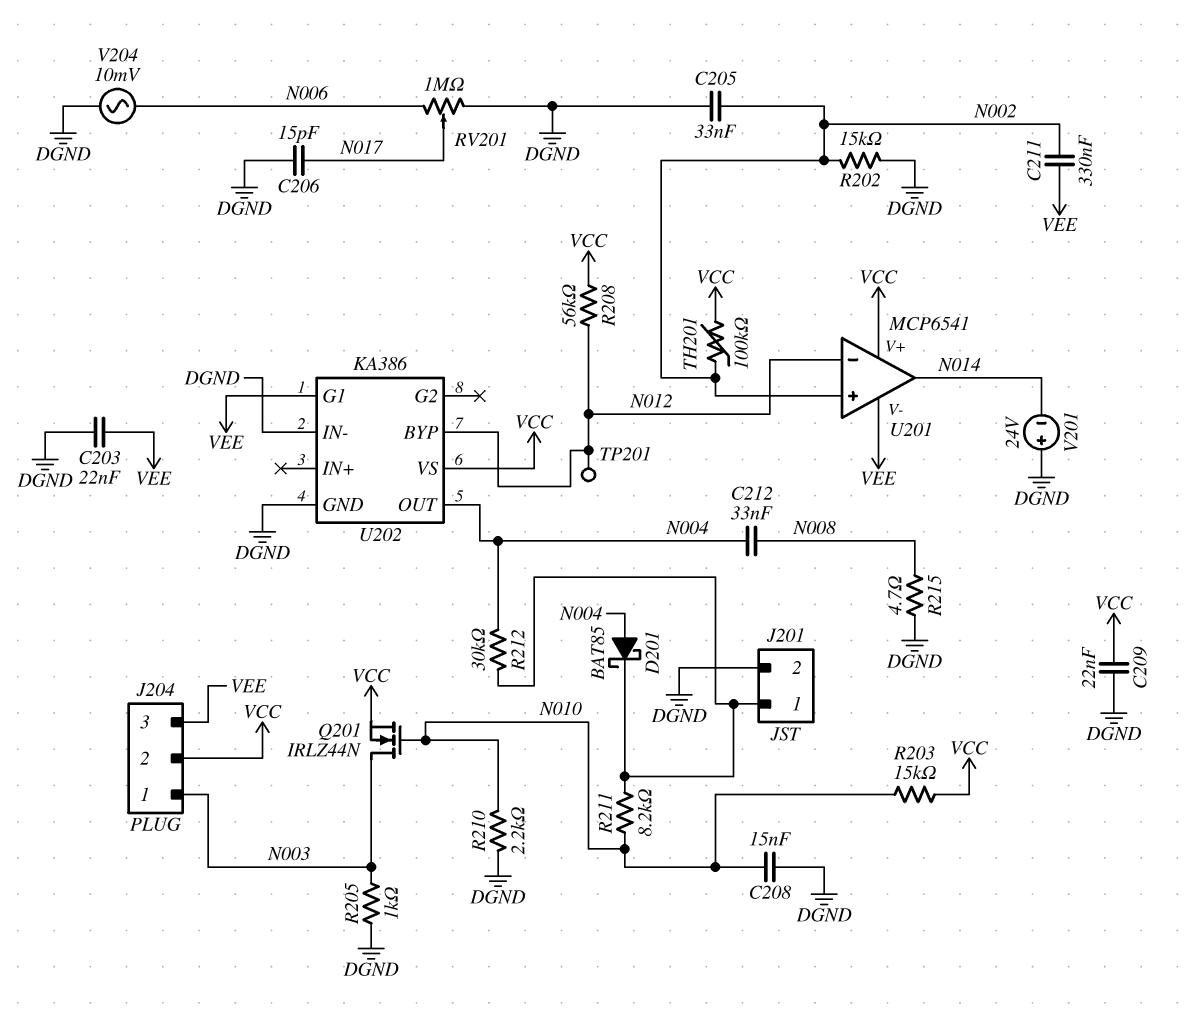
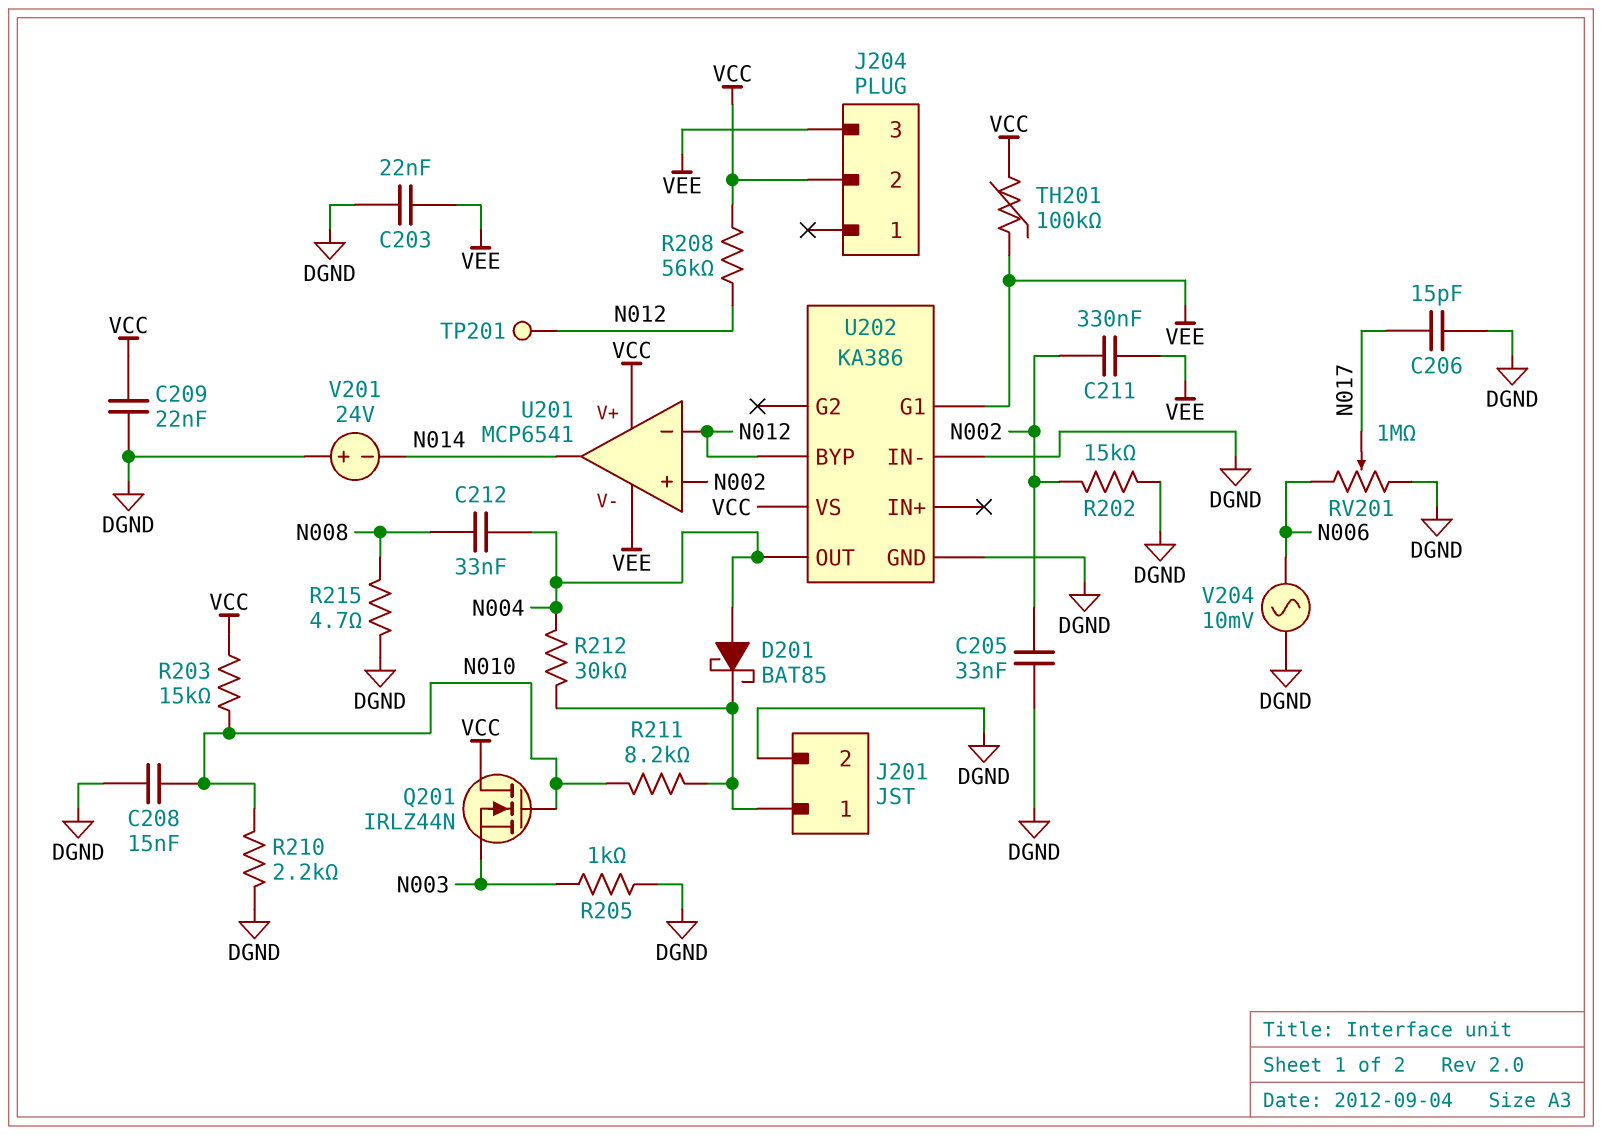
J204 pin 1: N003 -> none
Q201: NMOS IRLZ44N (G N010, D N003, S VCC) -> NMOS IRLZ44N (G N010, D VCC, S N003)
TH201: 100k (N002, VCC) -> 100k (VCC, VEE)

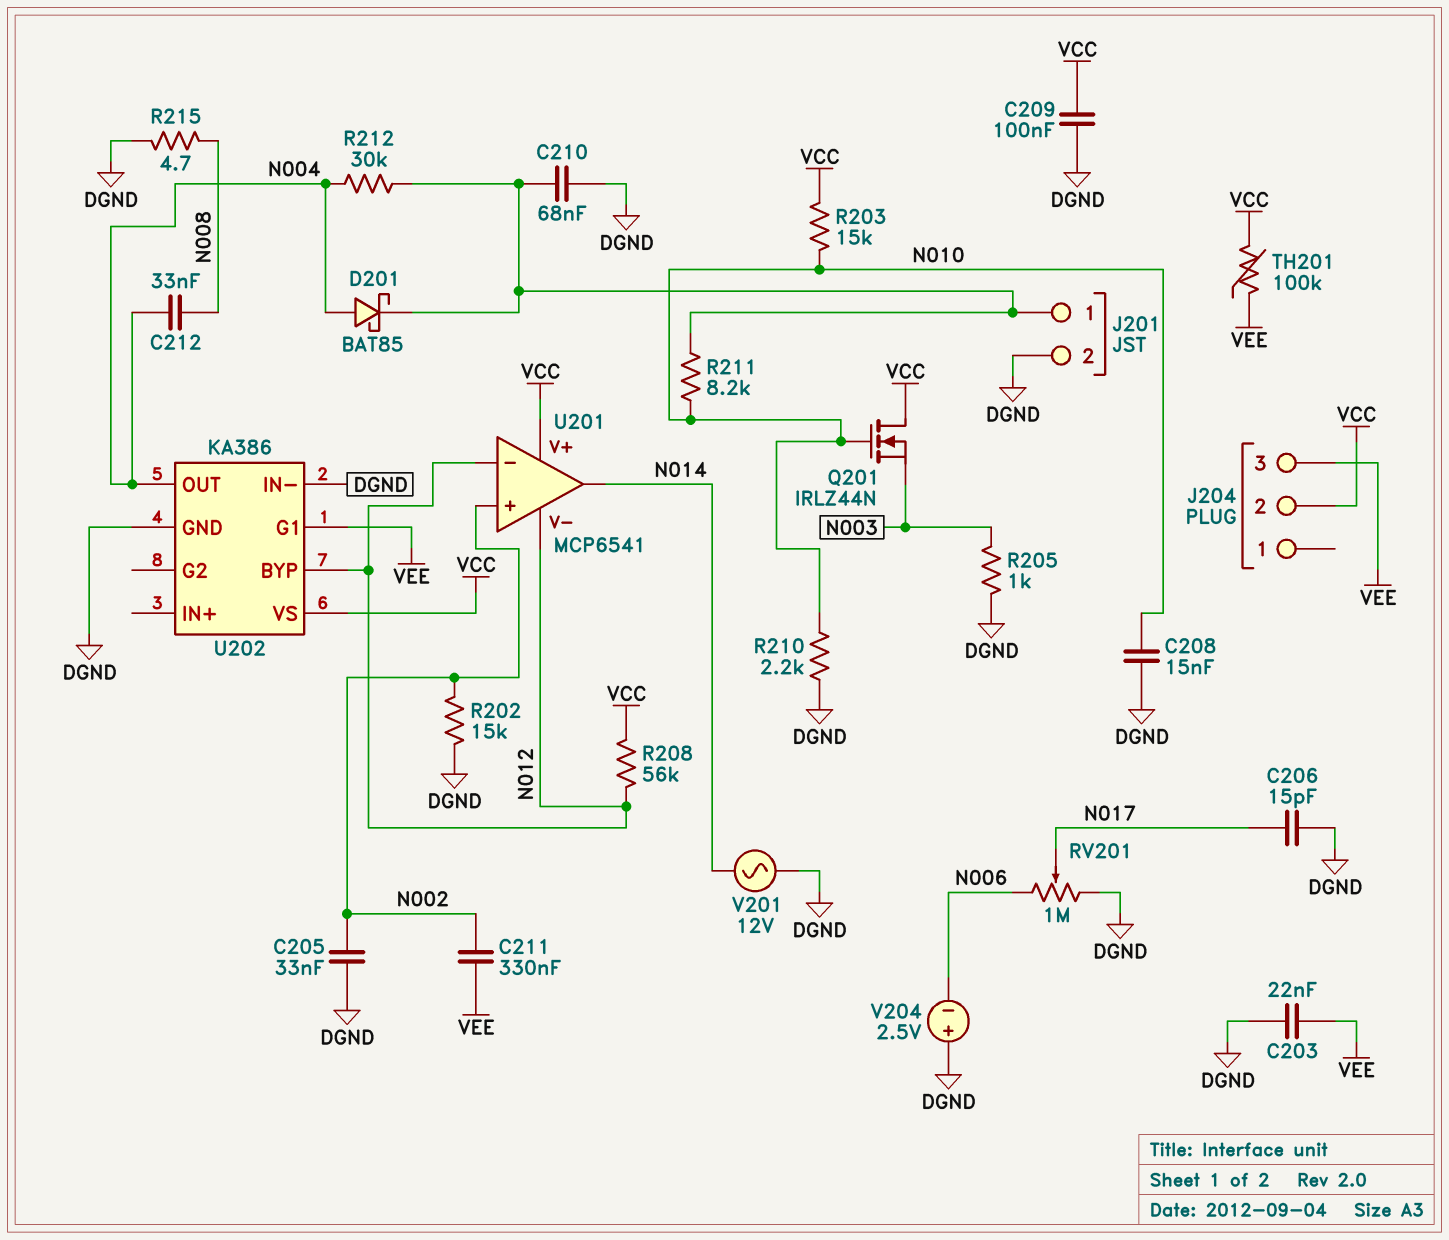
C209: 22nF (DGND, VCC) -> 100nF (DGND, VCC)
C210: none -> 68nF (DGND, J201/1)
TP201: test point (N012) -> none
U201 pin V-: VEE -> N012
V201: 24V (plus DGND, minus N014) -> AC 12V (DGND, N014)
V204: AC 10mV (DGND, N006) -> 2.5V (plus DGND, minus N006)

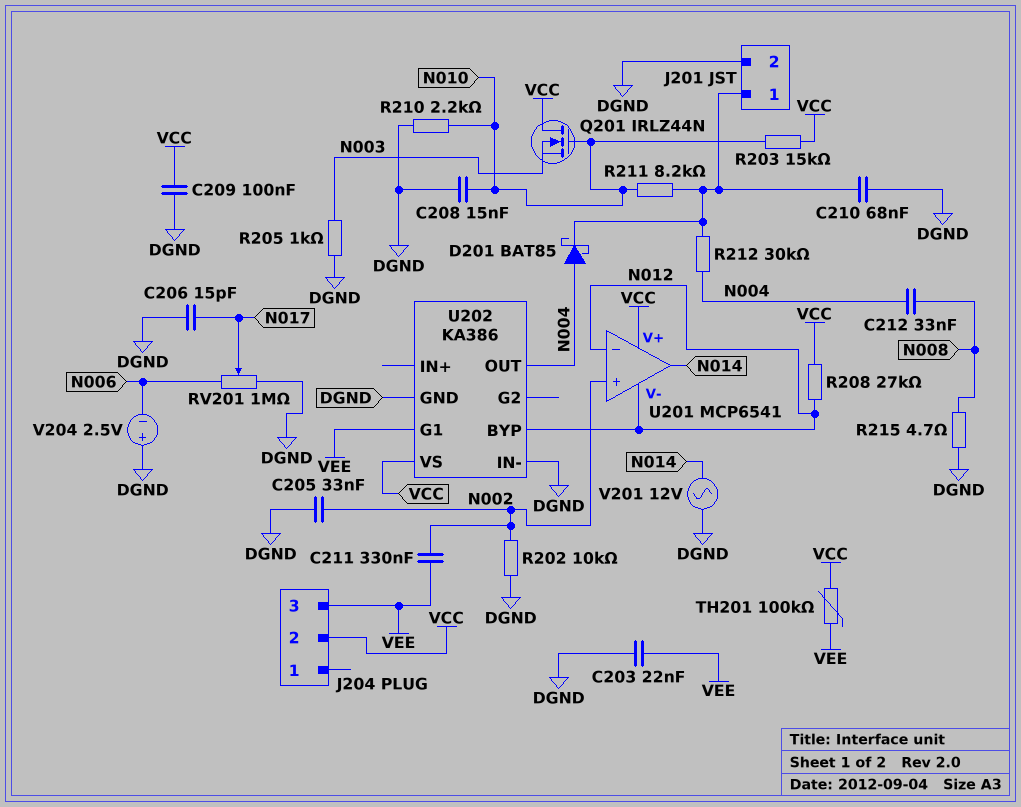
R202: 15k (DGND, N002) -> 10k (DGND, N002)
R208: 56k (N012, VCC) -> 27k (N012, VCC)

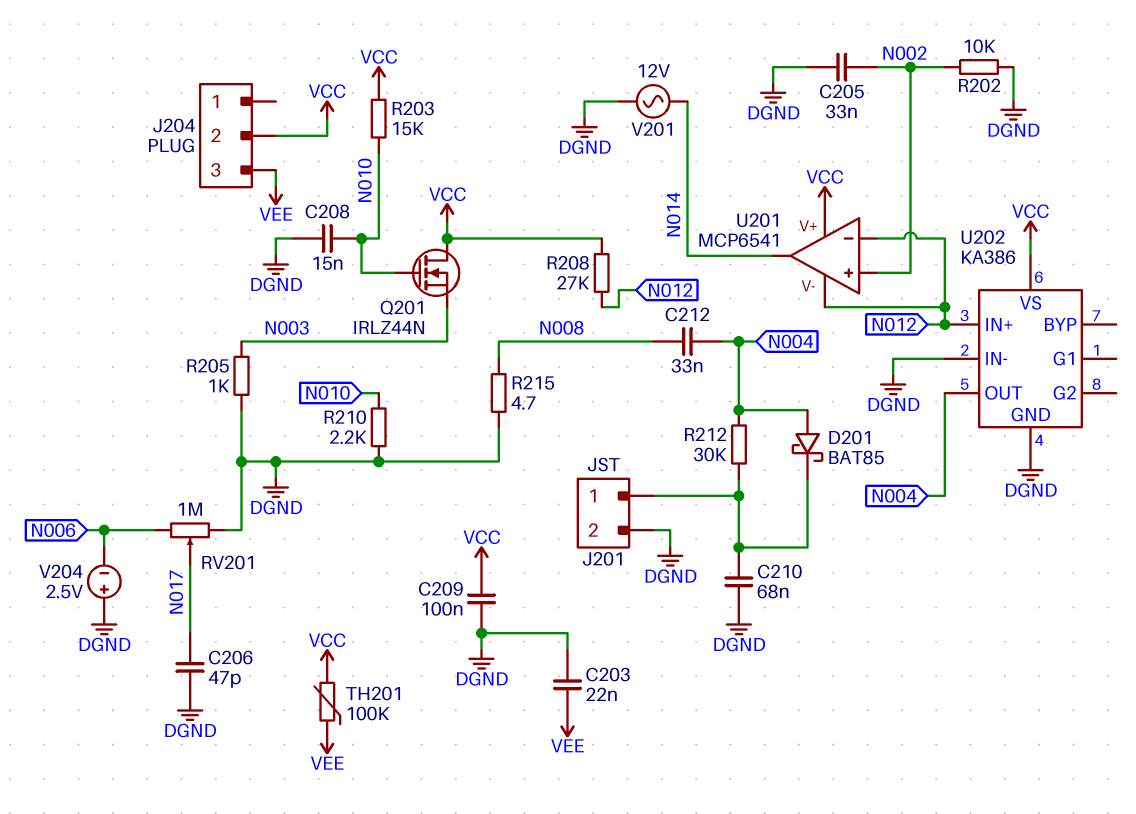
C206: 15pF (DGND, N017) -> 47pF (DGND, N017)
C211: 330nF (N002, VEE) -> none
R211: 8.2k (J201/1, N010) -> none
U202 pin BYP: N012 -> none
U202 pin G1: VEE -> none
U202 pin IN+: none -> N012

